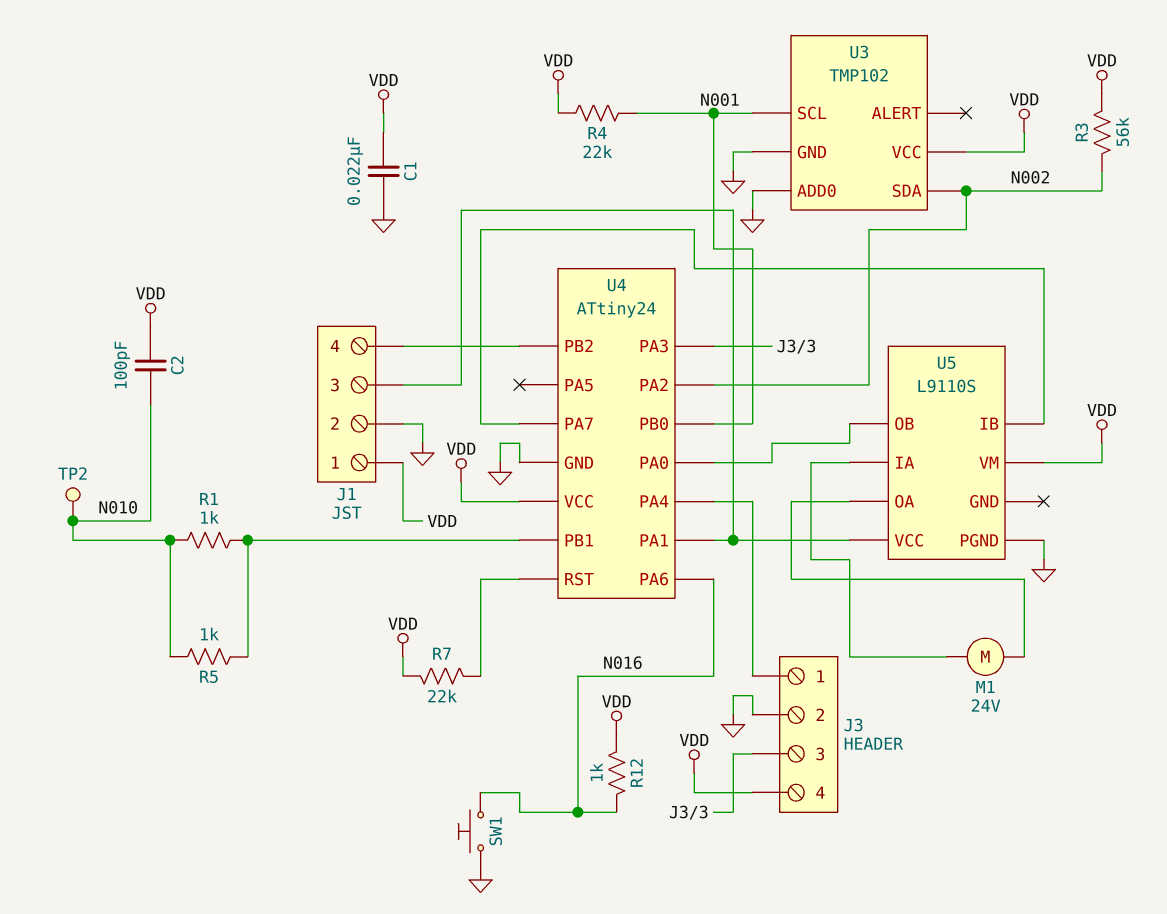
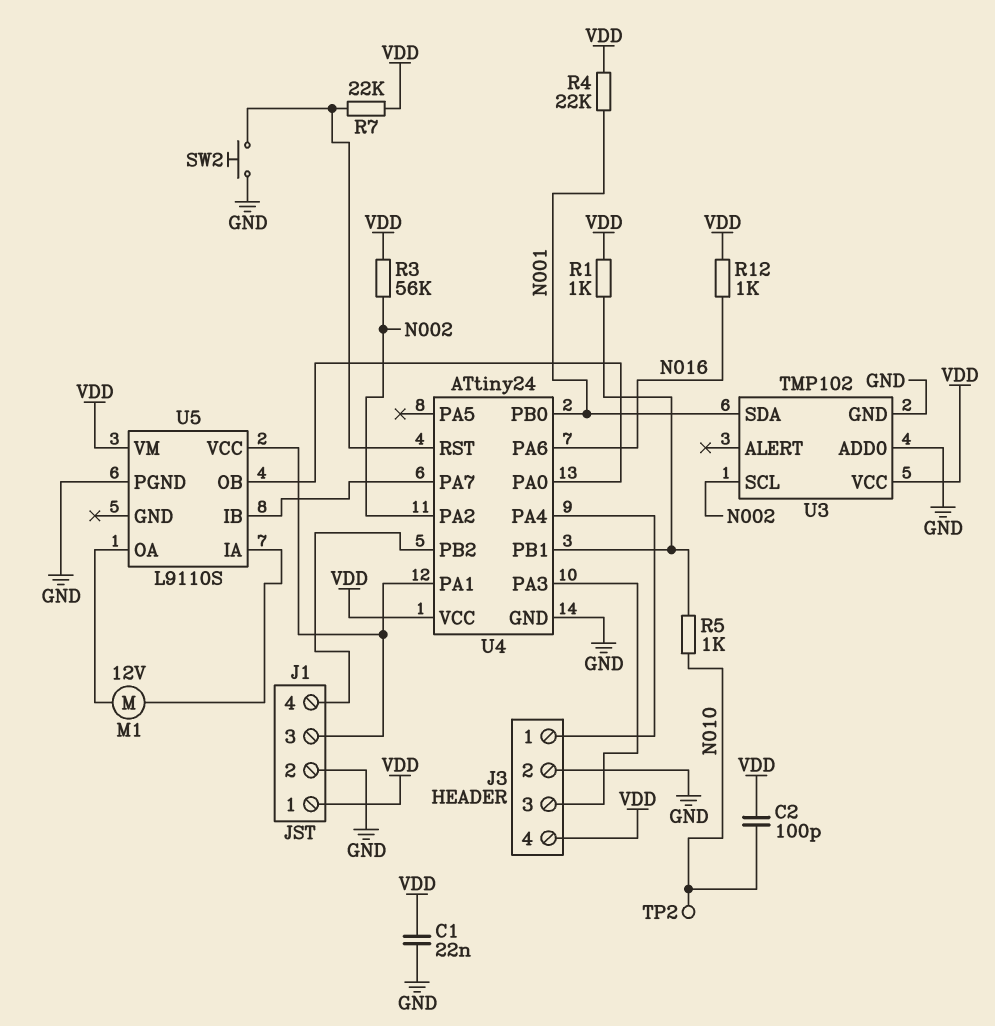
M1: motor 24V (U5/IA, U5/OA) -> motor 12V (U5/IA, U5/OA)
R1: 1k (N010, U4/PB1) -> 1k (U4/PB1, VDD)
SW1: button (GND, N016) -> none
SW2: none -> button (GND, U4/RST)
U3 pin SCL: N001 -> N002
U3 pin SDA: N002 -> N001

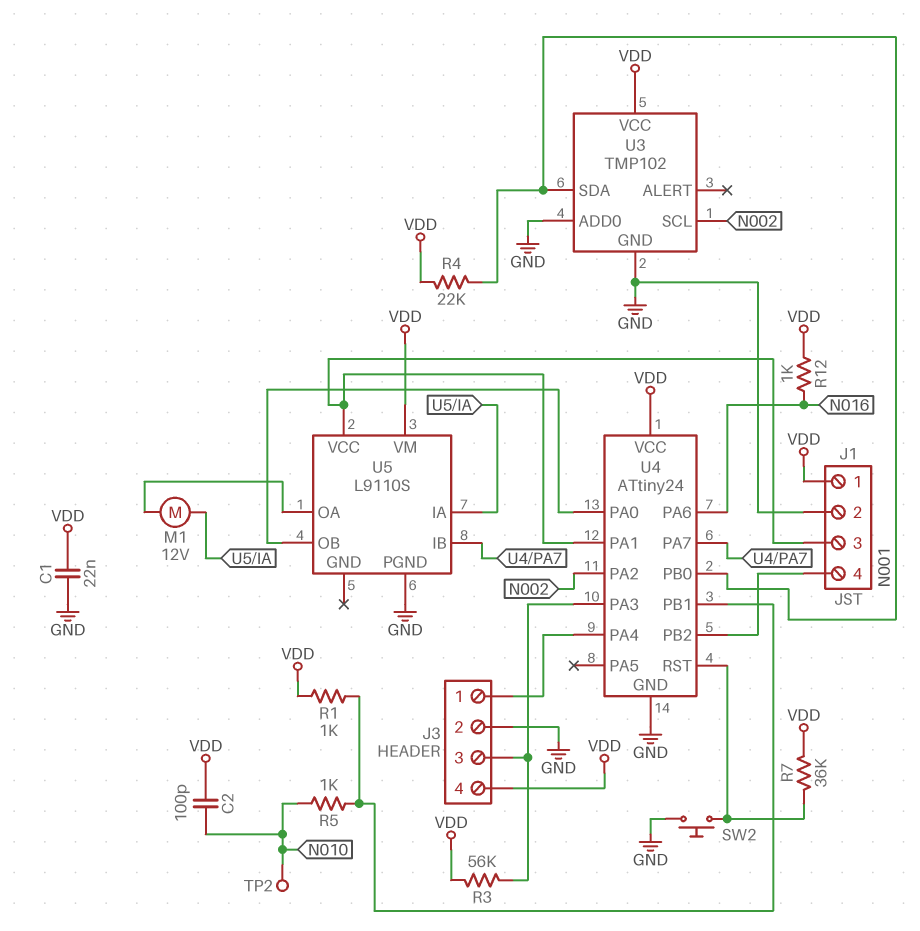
R3: 56k (N002, VDD) -> 56k (J3/3, VDD)
R7: 22k (U4/RST, VDD) -> 36k (U4/RST, VDD)

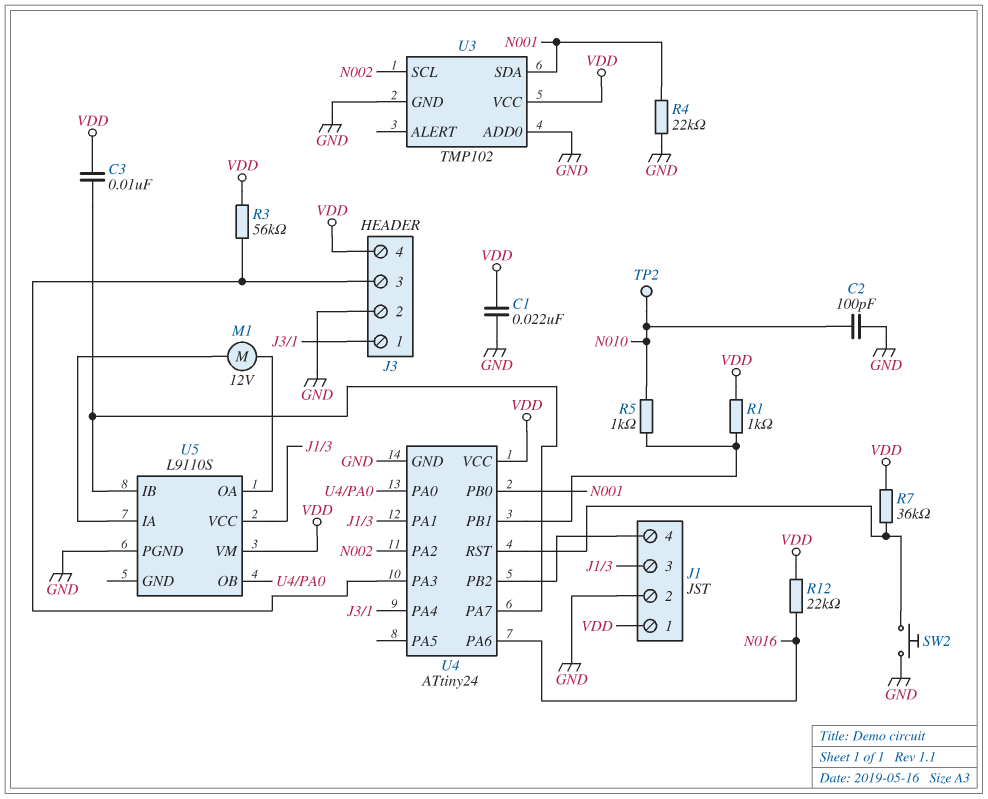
C2: 100pF (N010, VDD) -> 100pF (GND, N010)
C3: none -> 10nF (U4/PA7, VDD)
R4: 22k (N001, VDD) -> 22k (GND, N001)
R12: 1k (N016, VDD) -> 22k (N016, VDD)

